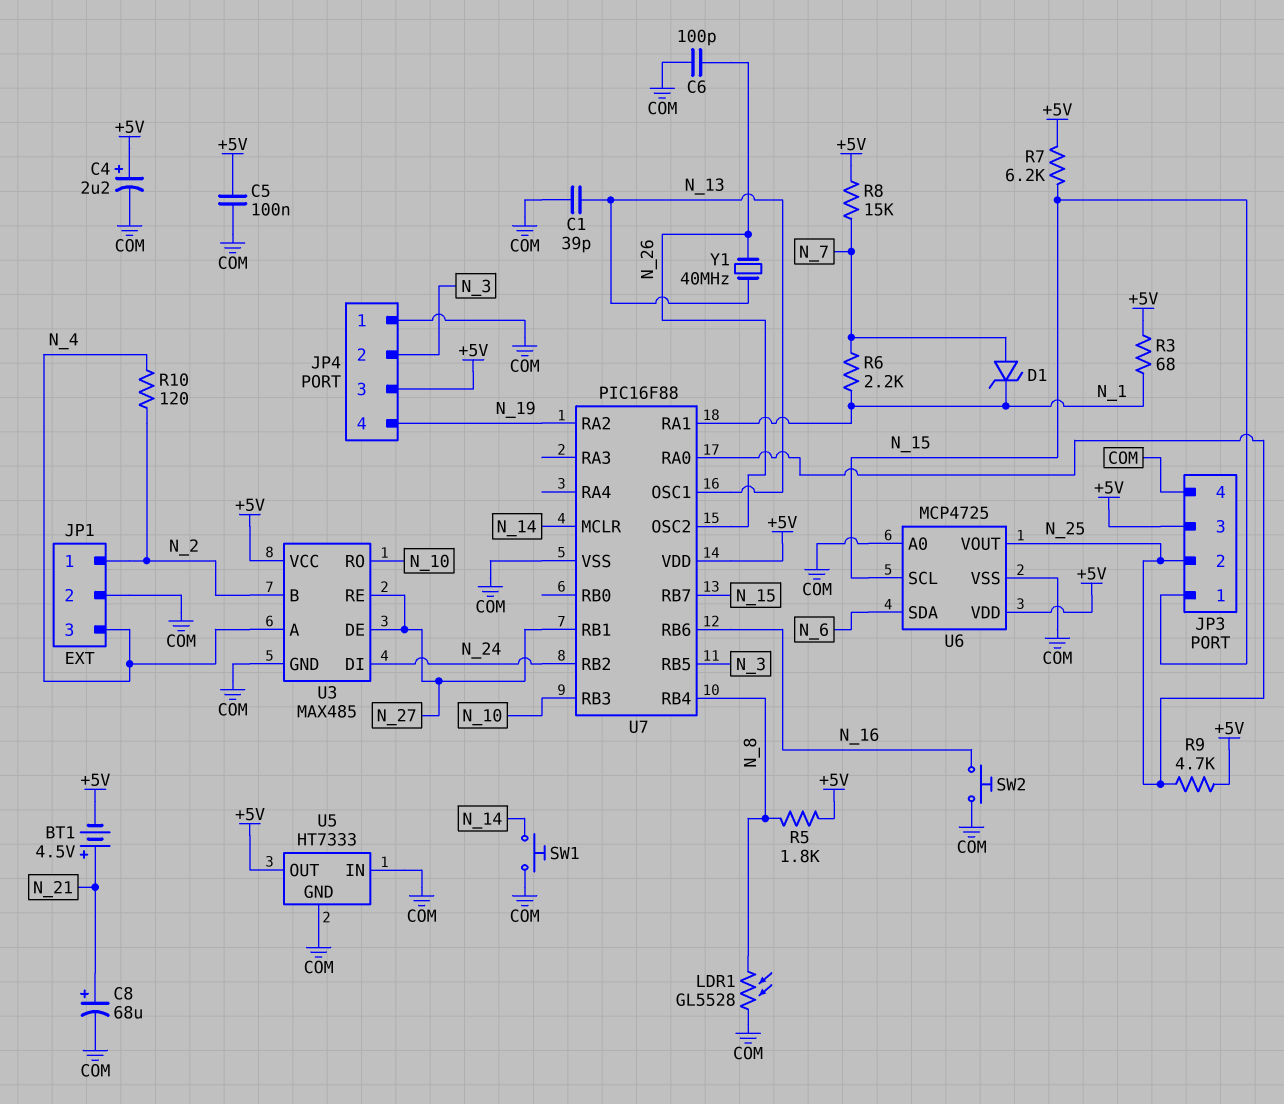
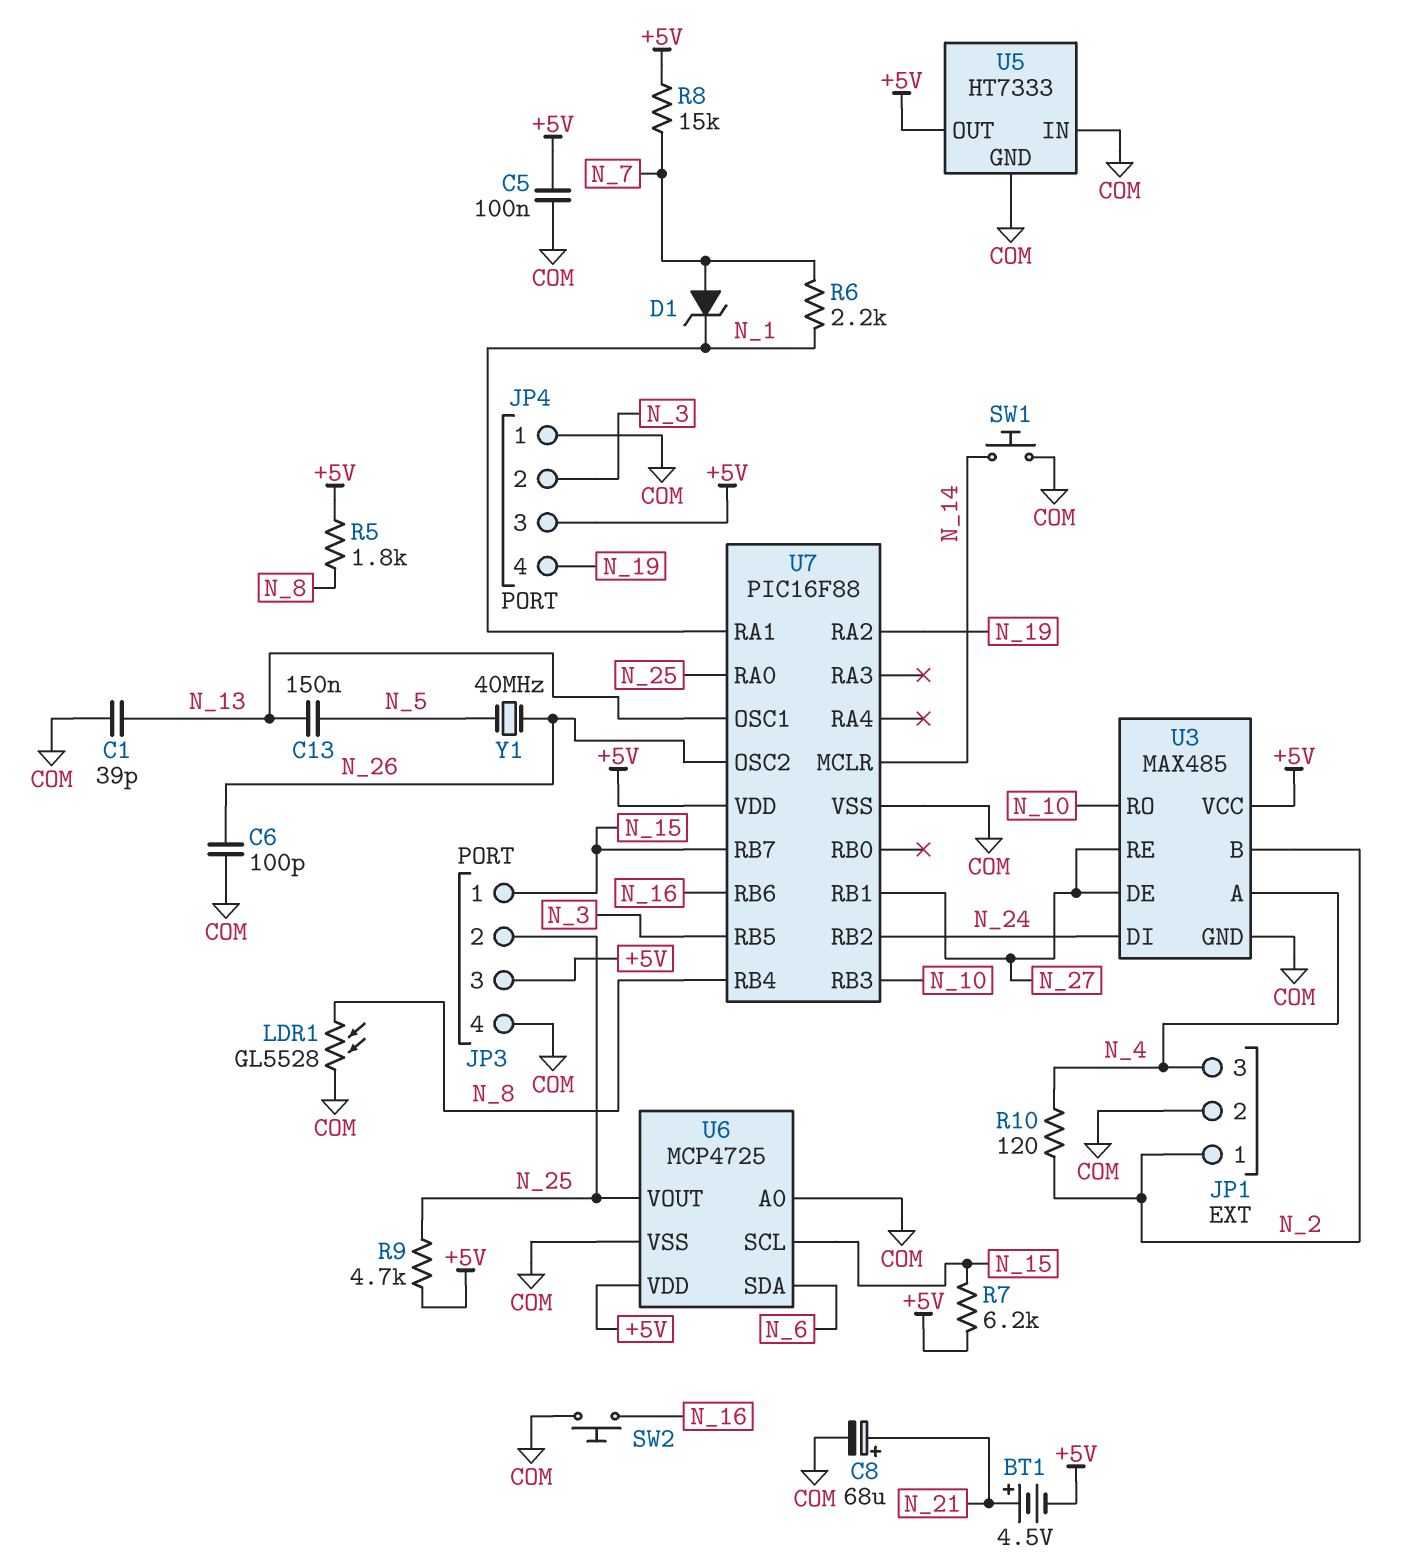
C4: 2.2uF (plus +5V, minus COM) -> none
C13: none -> 150nF (N_5, N_13)
R3: 68 (+5V, N_1) -> none
Y1: 40MHz (N_13, N_26) -> 40MHz (N_5, N_26)

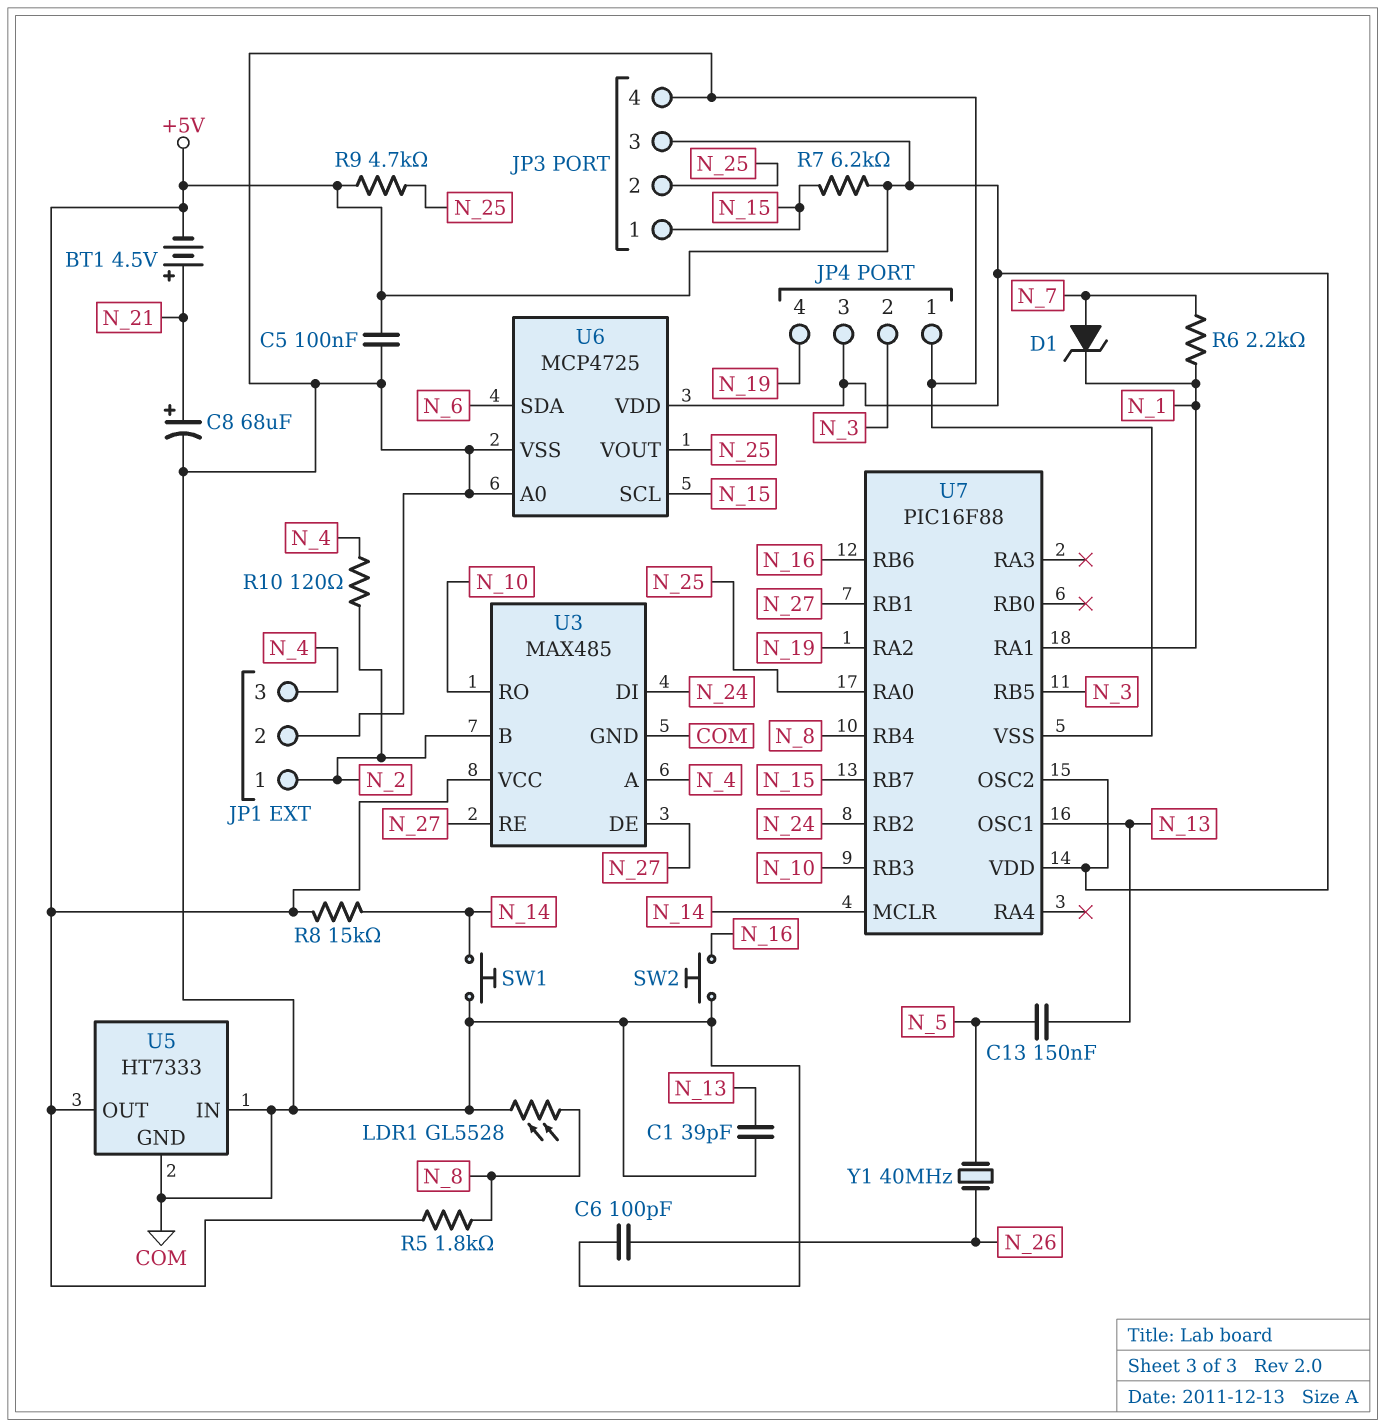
R8: 15k (+5V, N_7) -> 15k (+5V, N_14)
U7 pin OSC2: N_26 -> +5V

